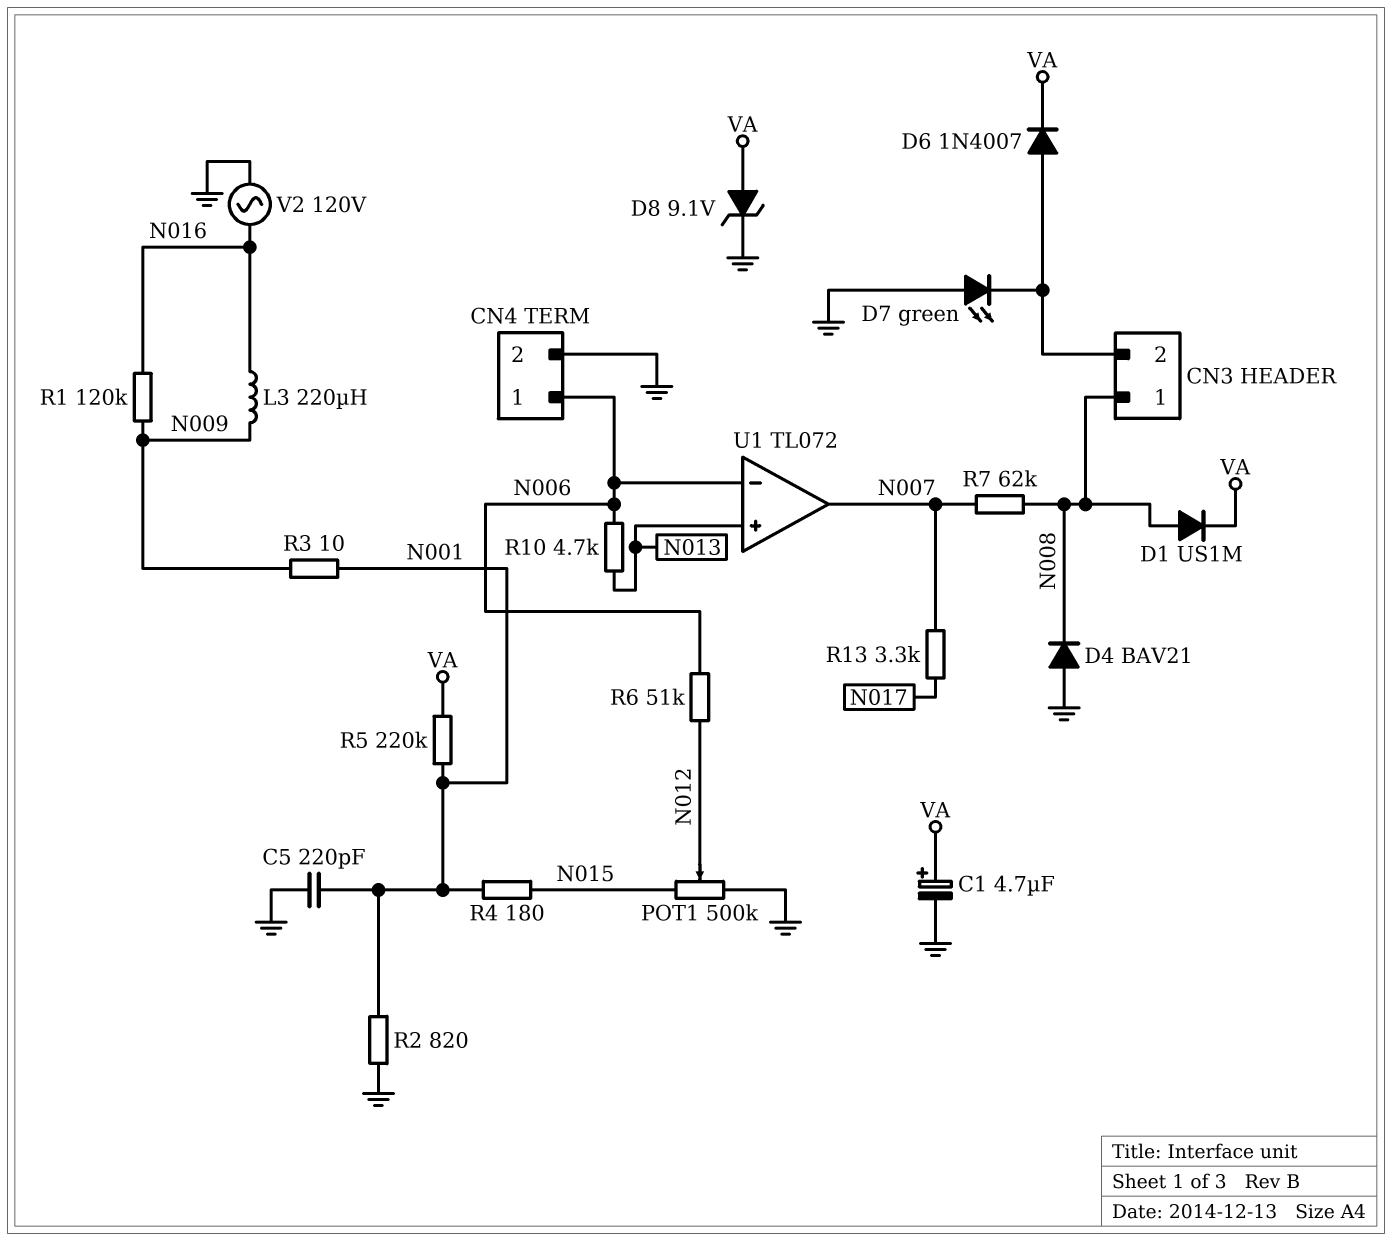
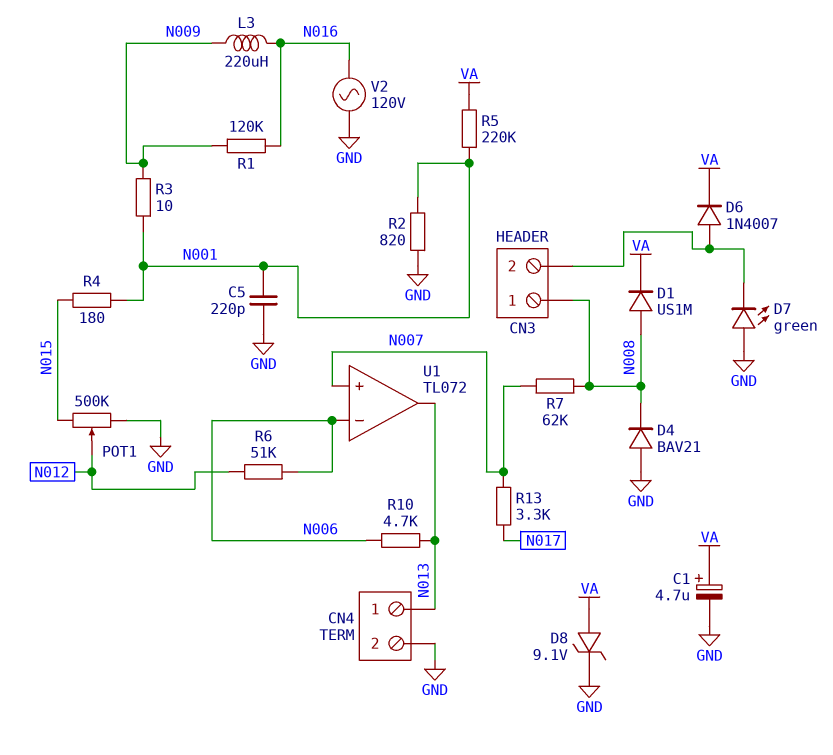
CN4 pin 1: N006 -> N013
U1 pin in+: N013 -> N007
U1 pin out: N007 -> N013

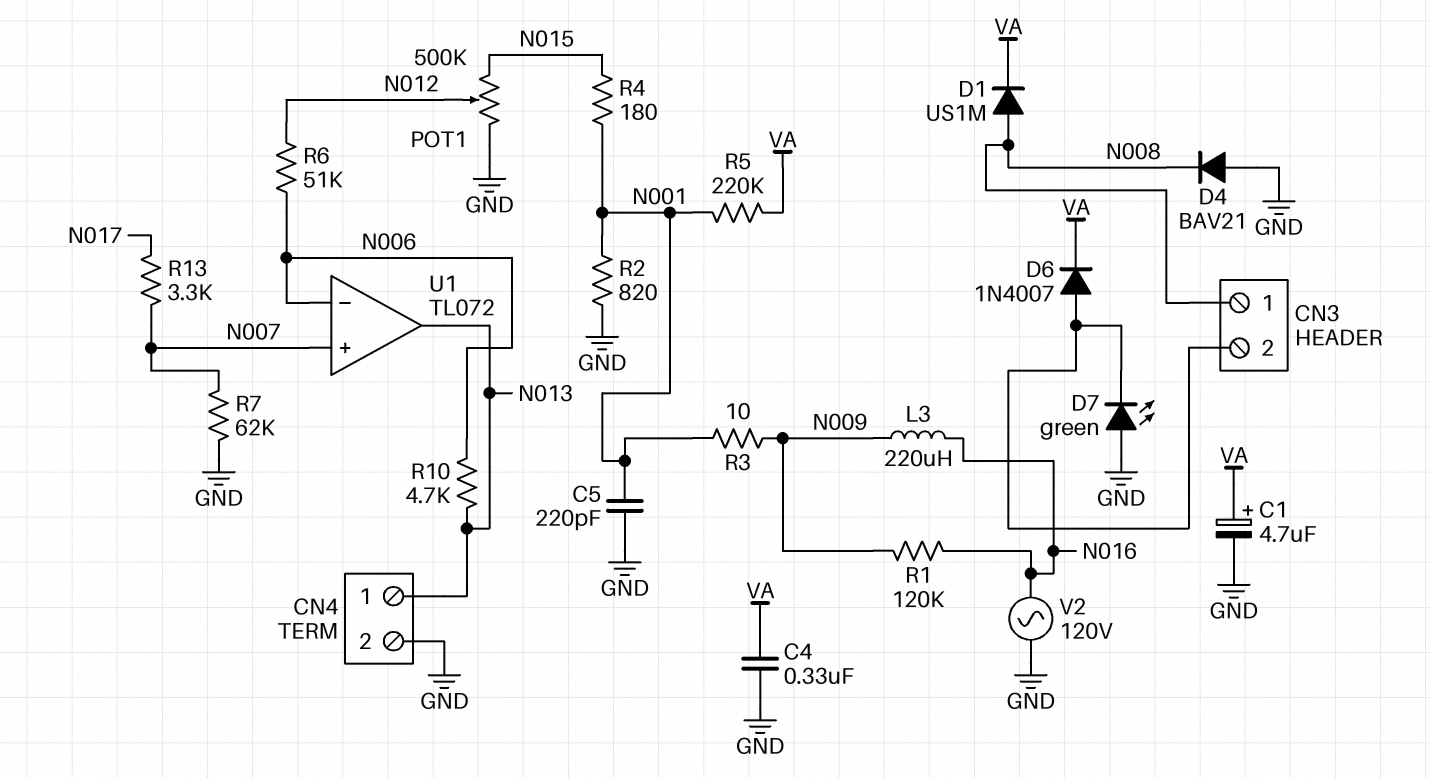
C4: none -> 330nF (GND, VA)
D8: zener 9.1V (A VA, K GND) -> none
R7: 62k (N007, N008) -> 62k (GND, N007)

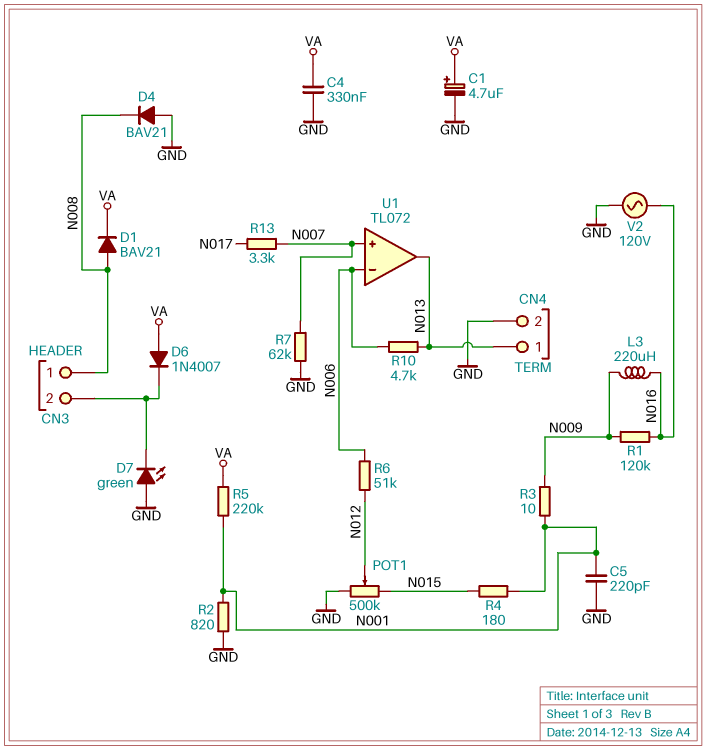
D1: diode US1M (A N008, K VA) -> diode BAV21 (A N008, K VA)
D6: diode 1N4007 (A CN3/2, K VA) -> diode 1N4007 (A VA, K CN3/2)

